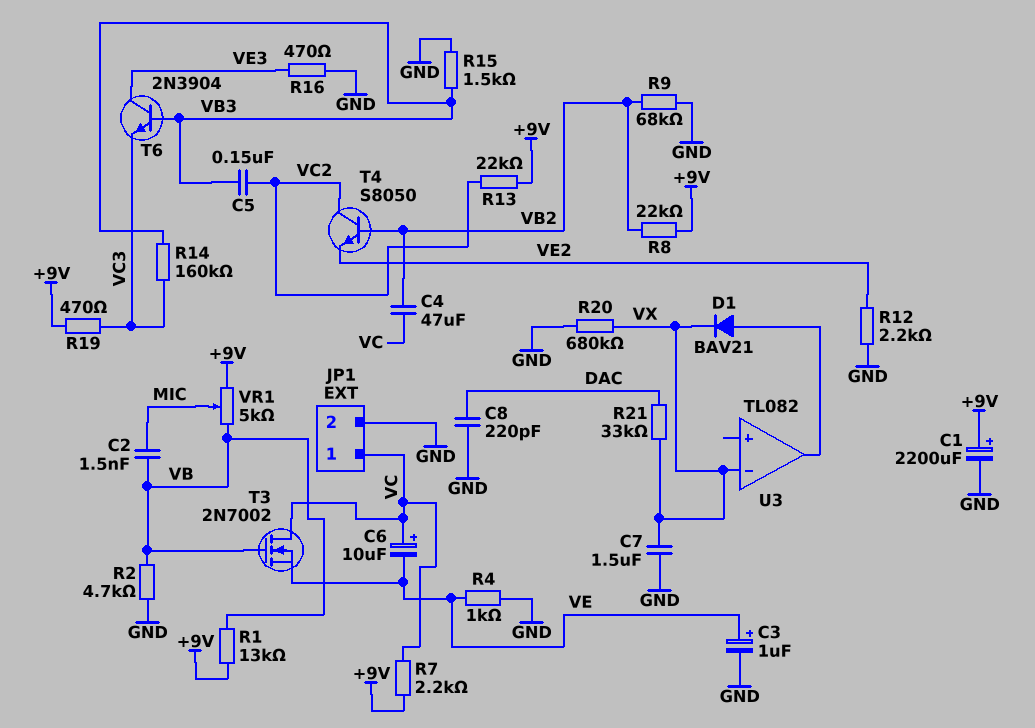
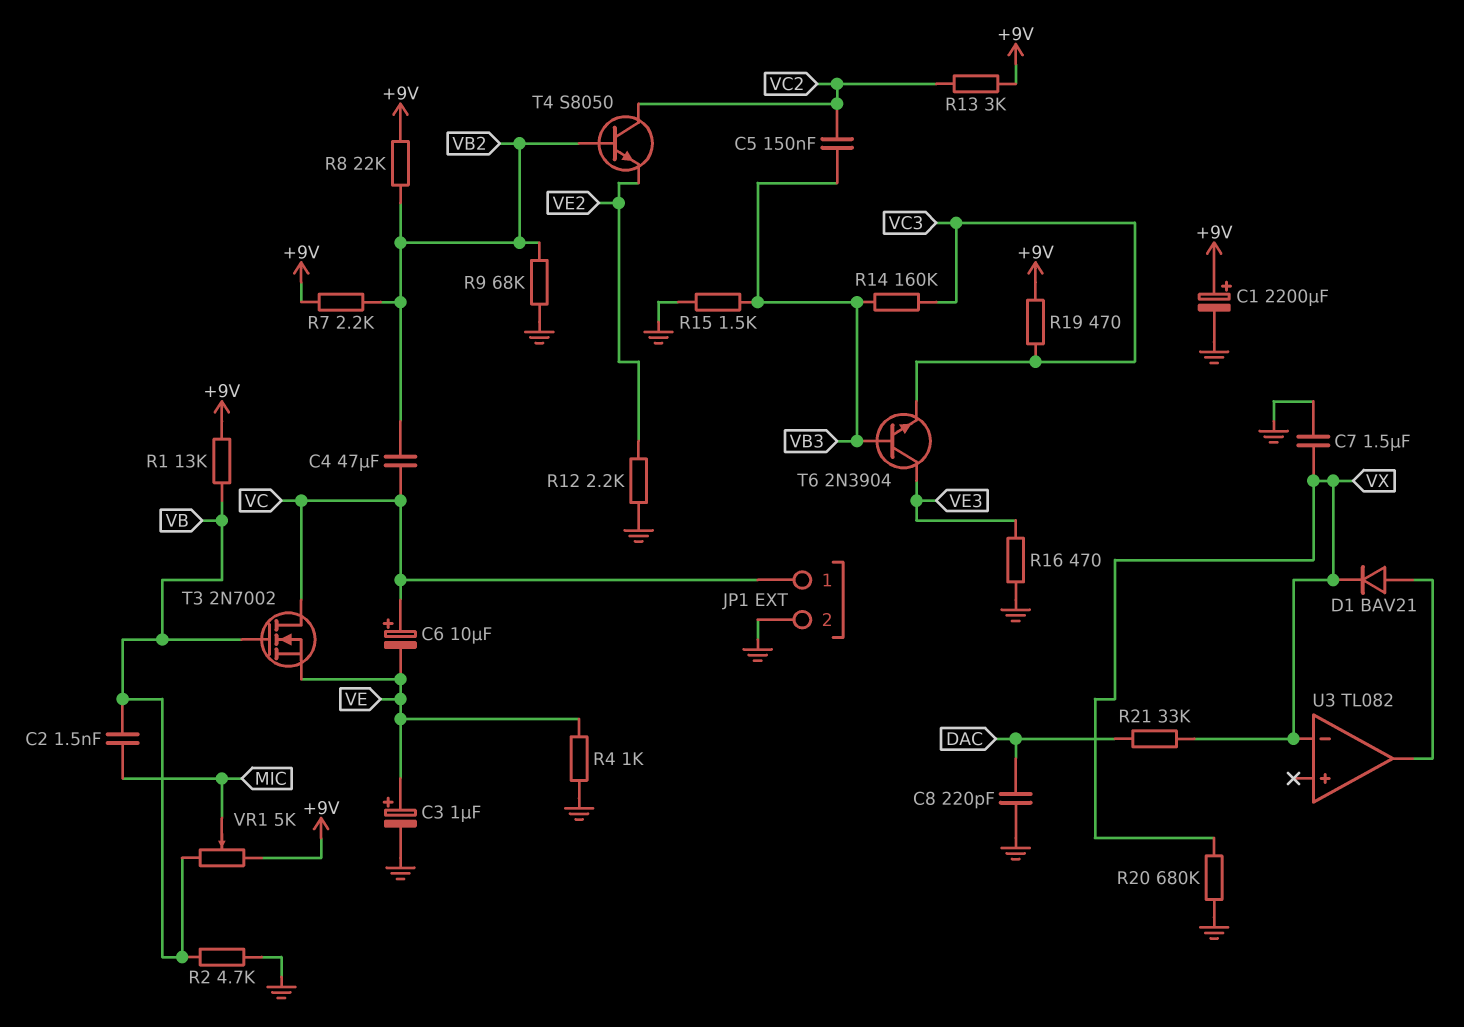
R7: 2.2k (+9V, VC) -> 2.2k (+9V, VB2)
R13: 22k (+9V, VC2) -> 3k (+9V, VC2)

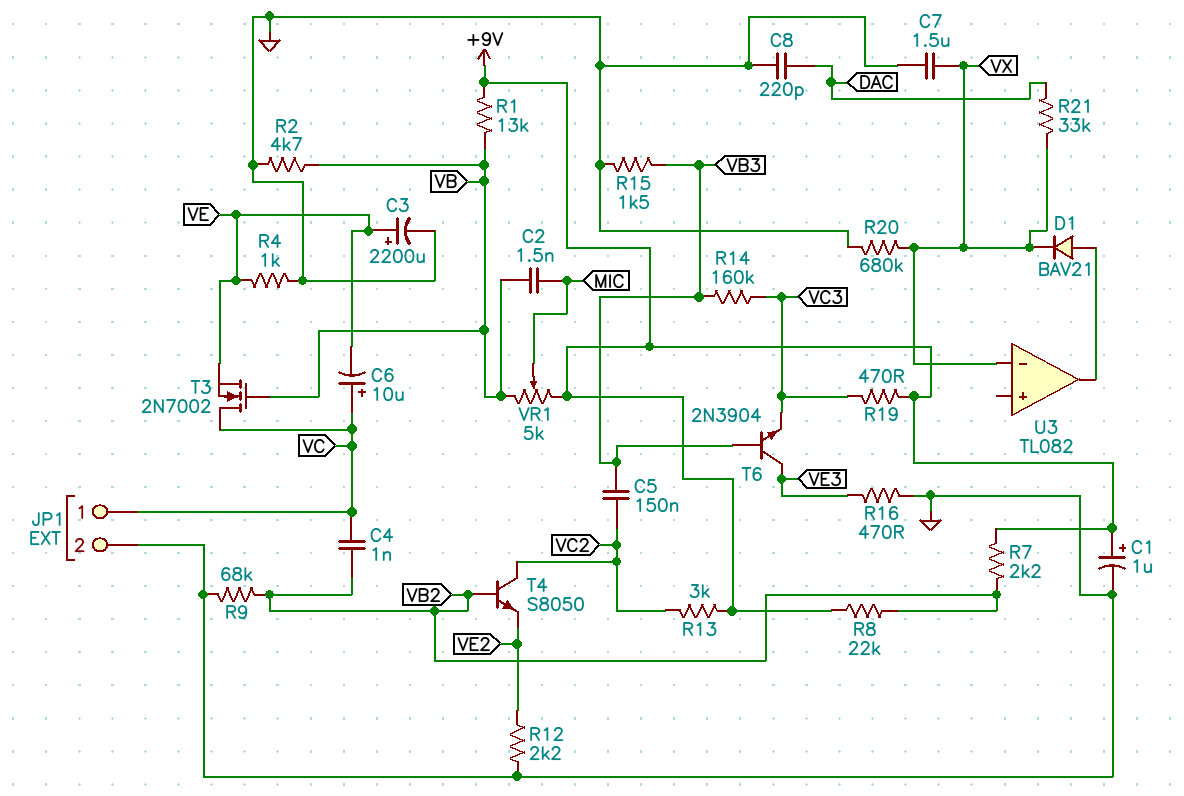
C1: 2200uF (plus +9V, minus GND) -> 1uF (plus +9V, minus GND)
C3: 1uF (plus VE, minus GND) -> 2200uF (plus VE, minus GND)
C4: 47uF (VB2, VC) -> 1nF (VB2, VC)

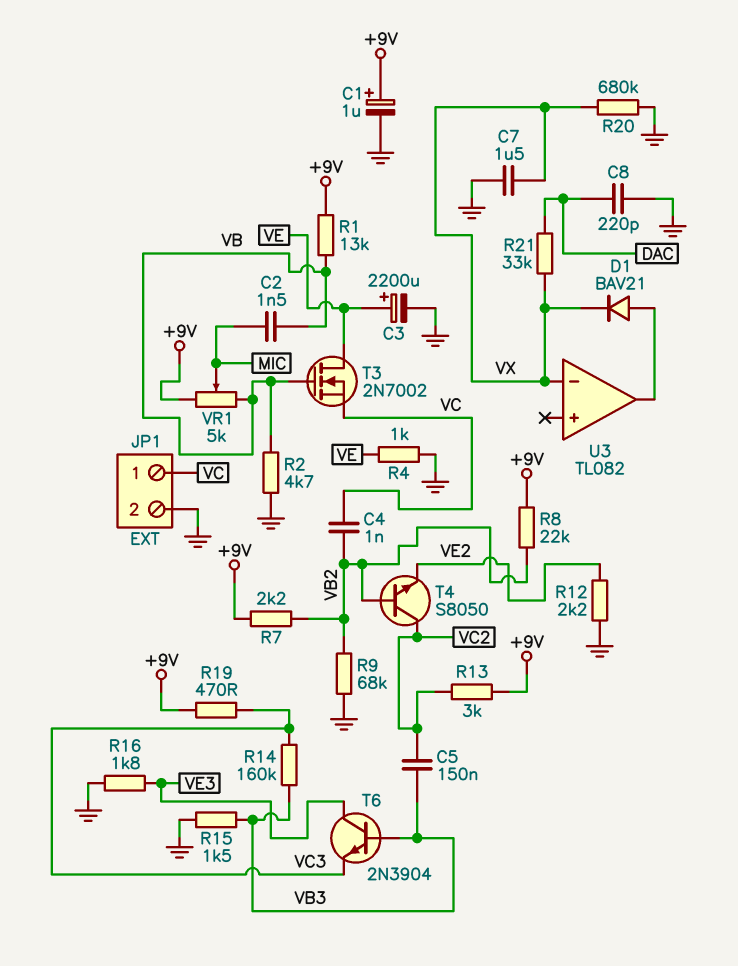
C6: 10uF (plus VC, minus VE) -> none
R16: 470 (GND, VE3) -> 1.8k (GND, VE3)
T3: NMOS 2N7002 (G VB, D VC, S VE) -> NMOS 2N7002 (G VB, D VE, S VC)

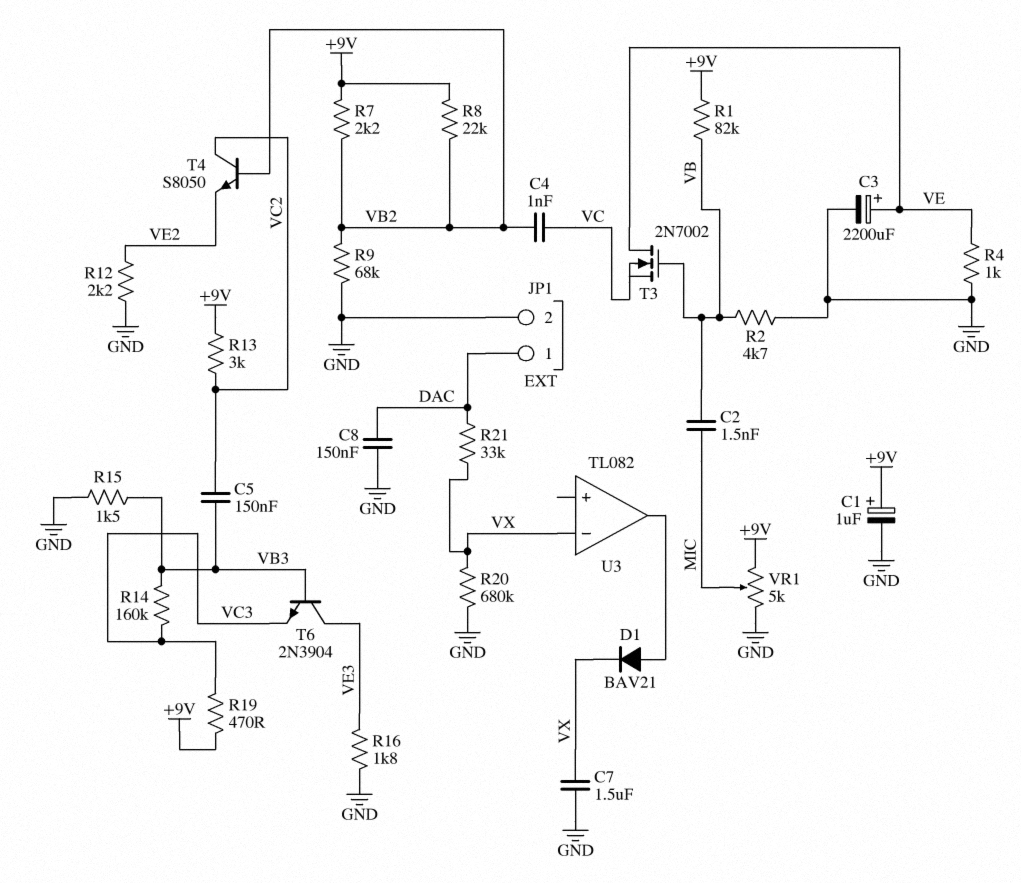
C8: 220pF (DAC, GND) -> 150nF (DAC, GND)
JP1 pin 1: VC -> DAC
R1: 13k (+9V, VB) -> 82k (+9V, VB)
VR1: 5k (+9V, VB, wiper MIC) -> 5k (+9V, GND, wiper MIC)

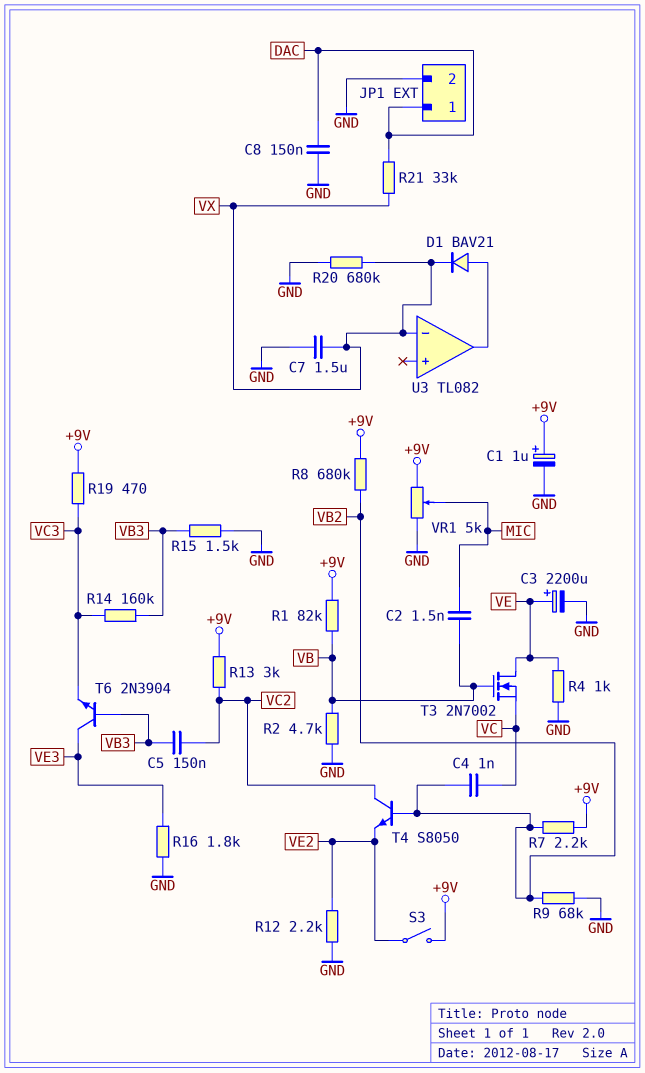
R8: 22k (+9V, VB2) -> 680k (+9V, VB2)
S3: none -> switch (+9V, VE2)

